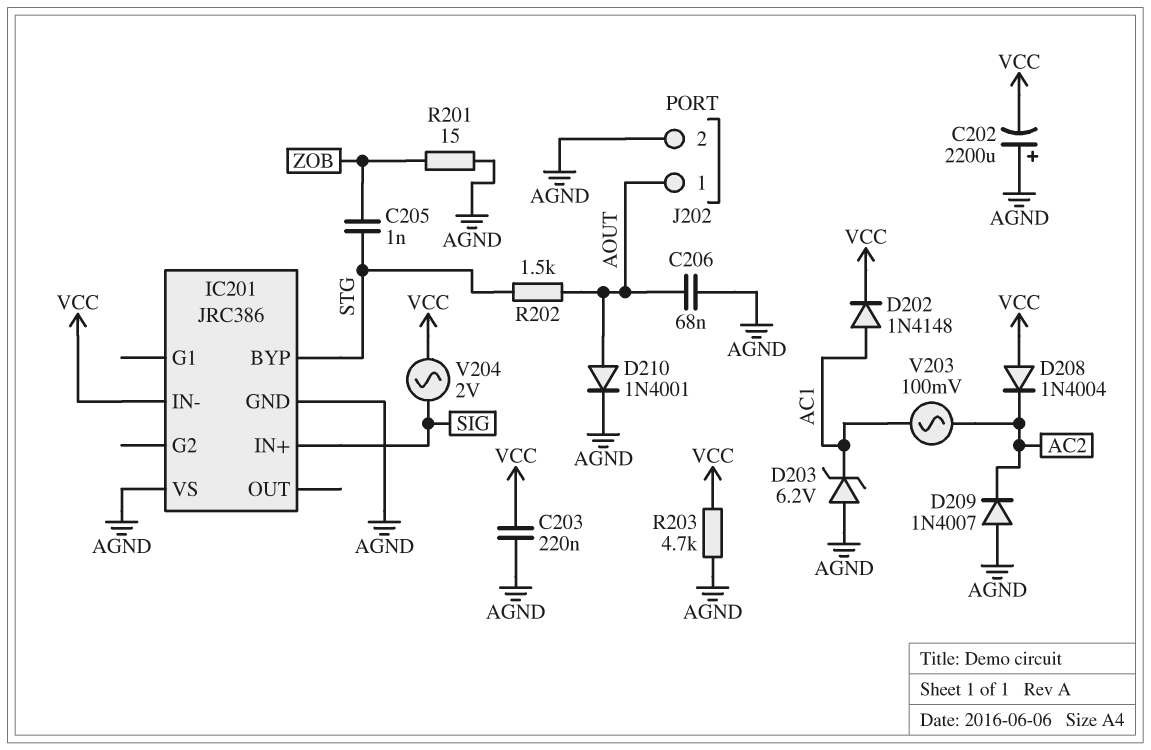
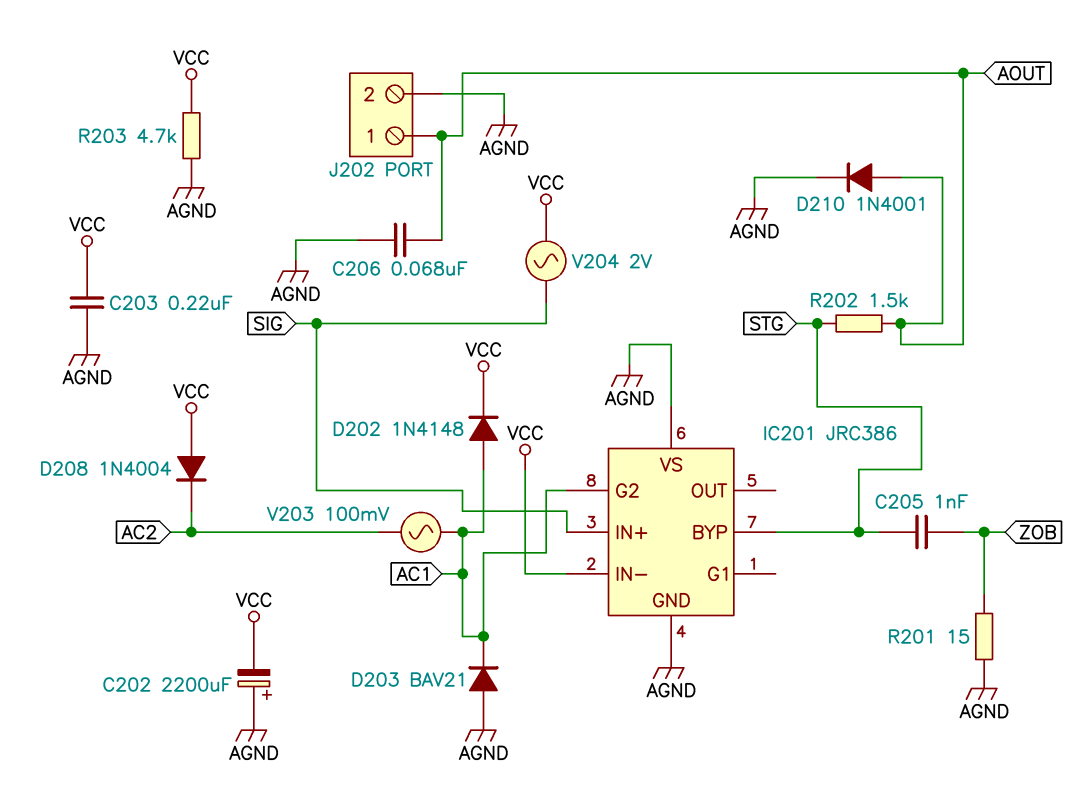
D203: zener 6.2V (A AGND, K AC1) -> diode BAV21 (A AGND, K AC1)
D209: diode 1N4007 (A AGND, K AC2) -> none
IC201 pin G2: none -> AC1

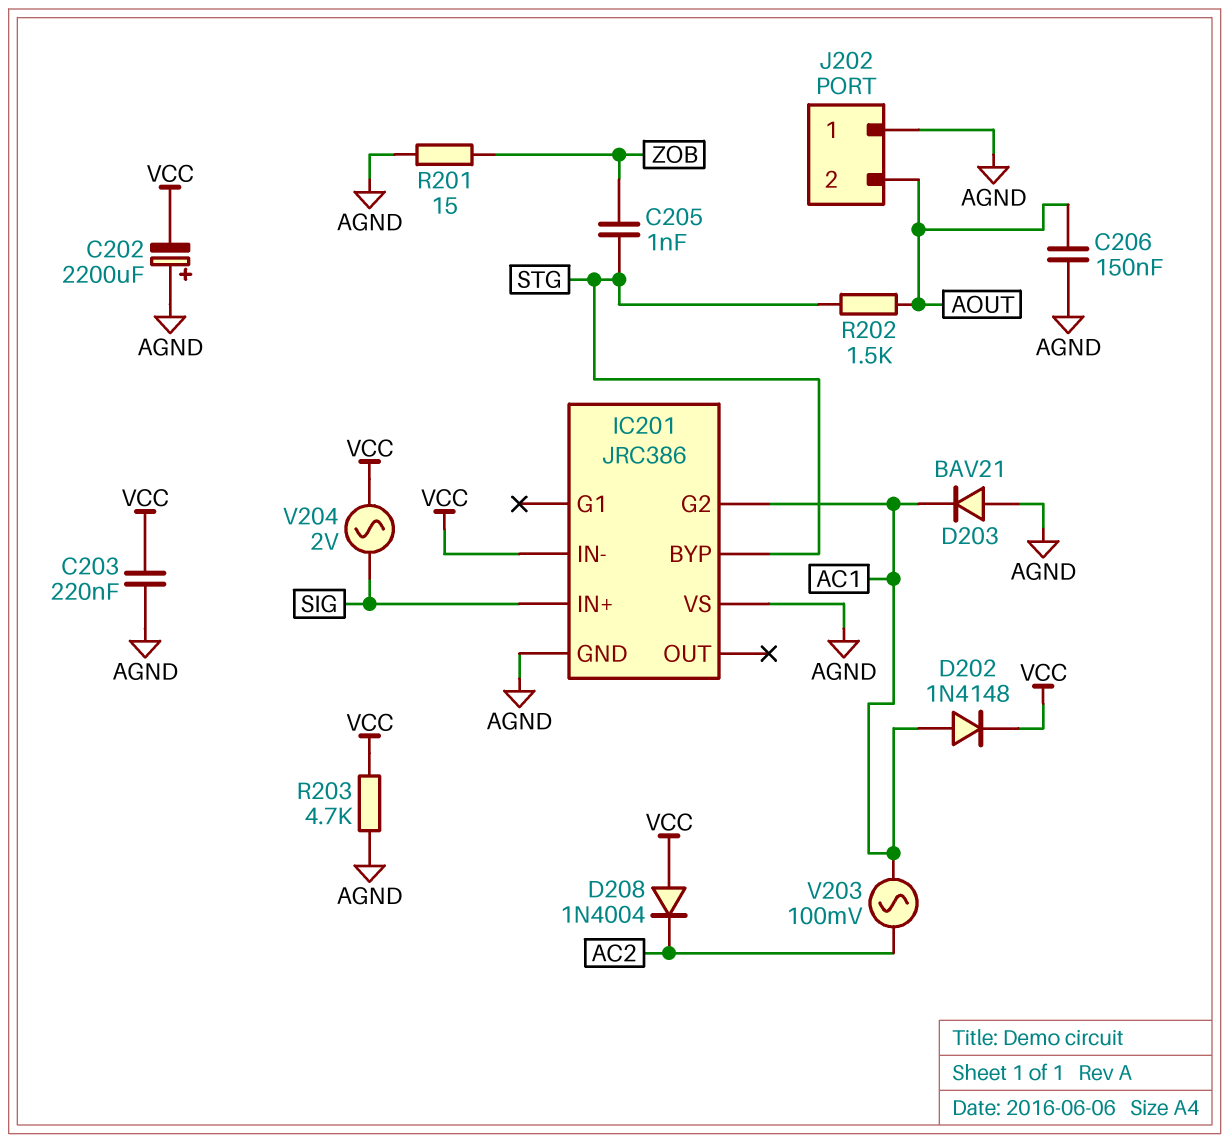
C206: 68nF (AGND, AOUT) -> 150nF (AGND, AOUT)
D210: diode 1N4001 (A AOUT, K AGND) -> none
J202 pin 1: AOUT -> AGND
J202 pin 2: AGND -> AOUT

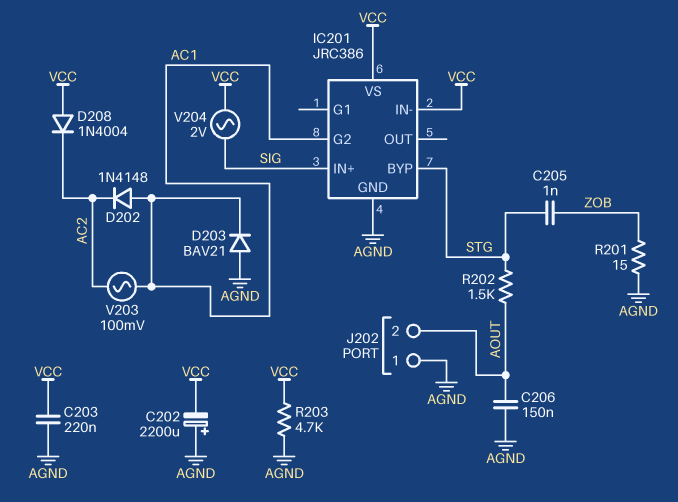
D202: diode 1N4148 (A AC1, K VCC) -> diode 1N4148 (A AC1, K AC2)
IC201 pin VS: AGND -> VCC

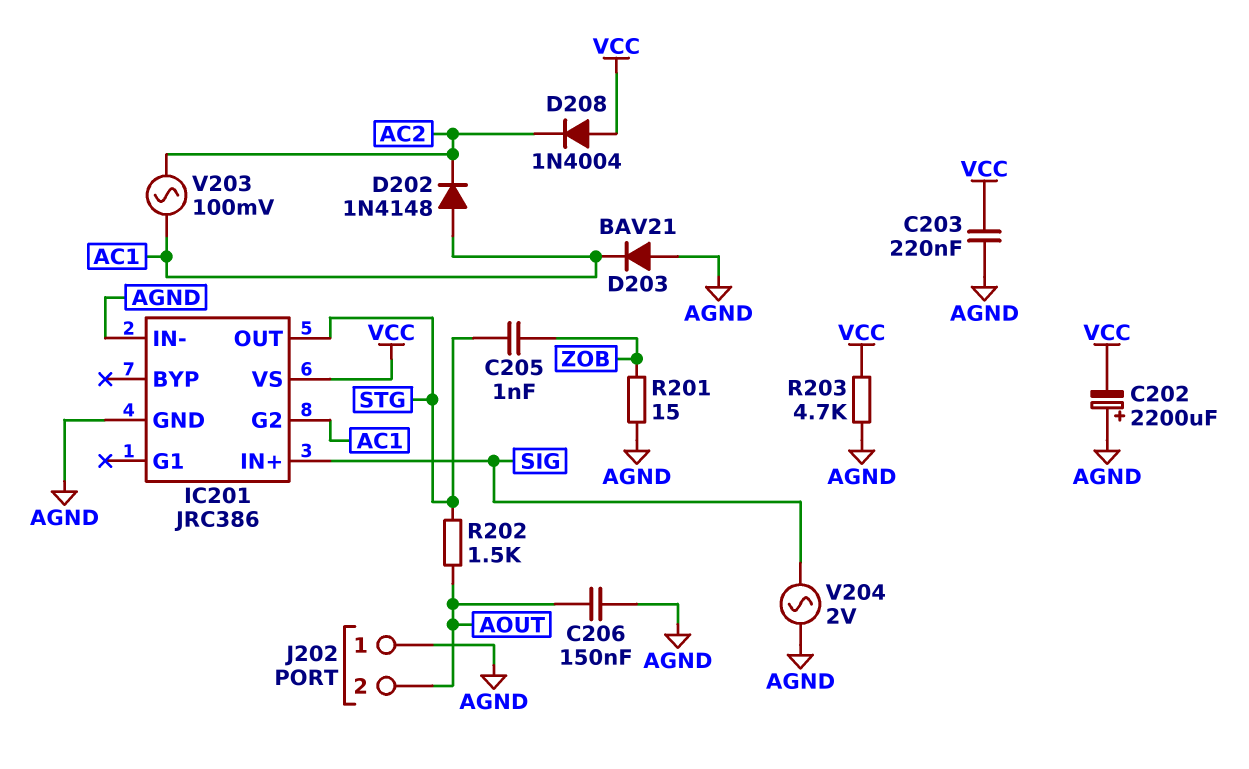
IC201 pin BYP: STG -> none
IC201 pin IN-: VCC -> AGND
IC201 pin OUT: none -> STG
V204: AC 2V (SIG, VCC) -> AC 2V (AGND, SIG)

